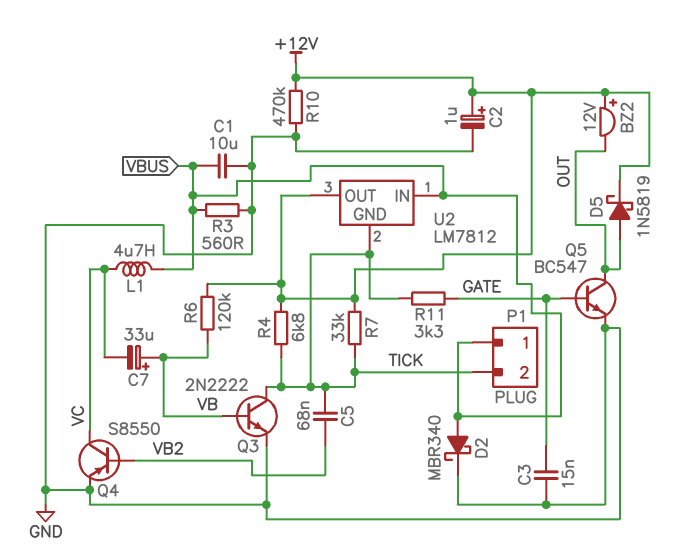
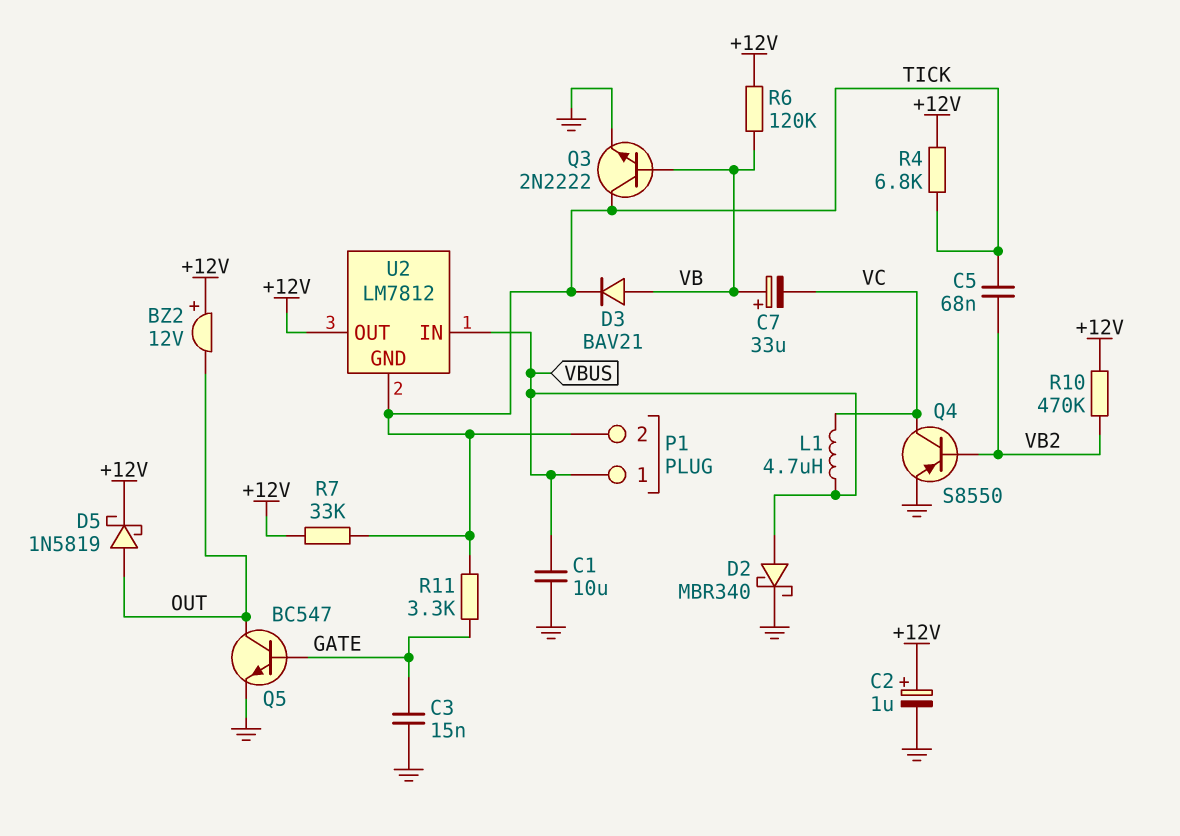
D3: none -> diode BAV21 (A VB, K TICK)
R3: 560 (GND, VBUS) -> none
R10: 470k (+12V, GND) -> 470k (+12V, VB2)

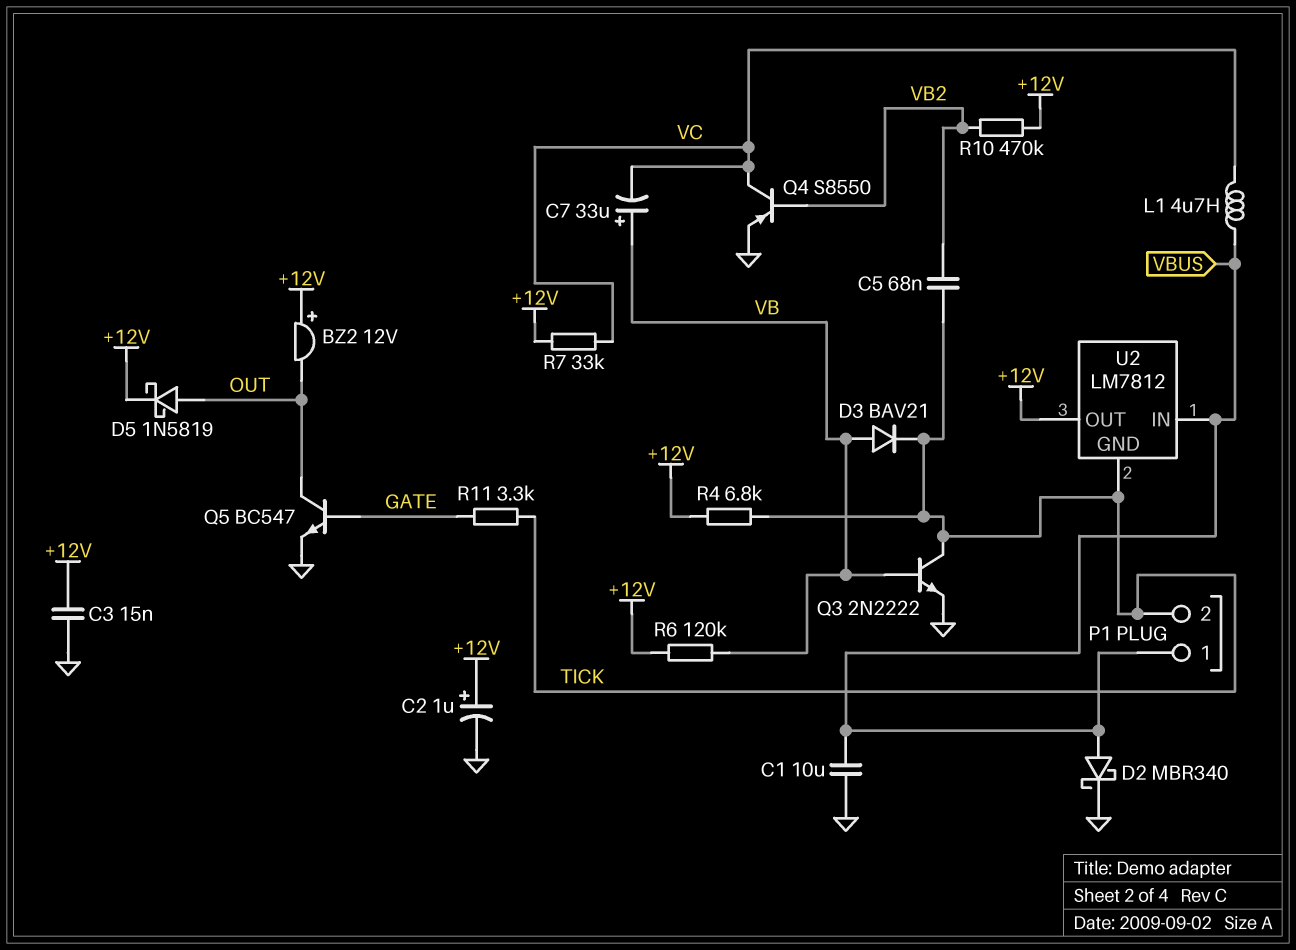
C3: 15nF (GATE, GND) -> 15nF (+12V, GND)
R7: 33k (+12V, TICK) -> 33k (+12V, VC)

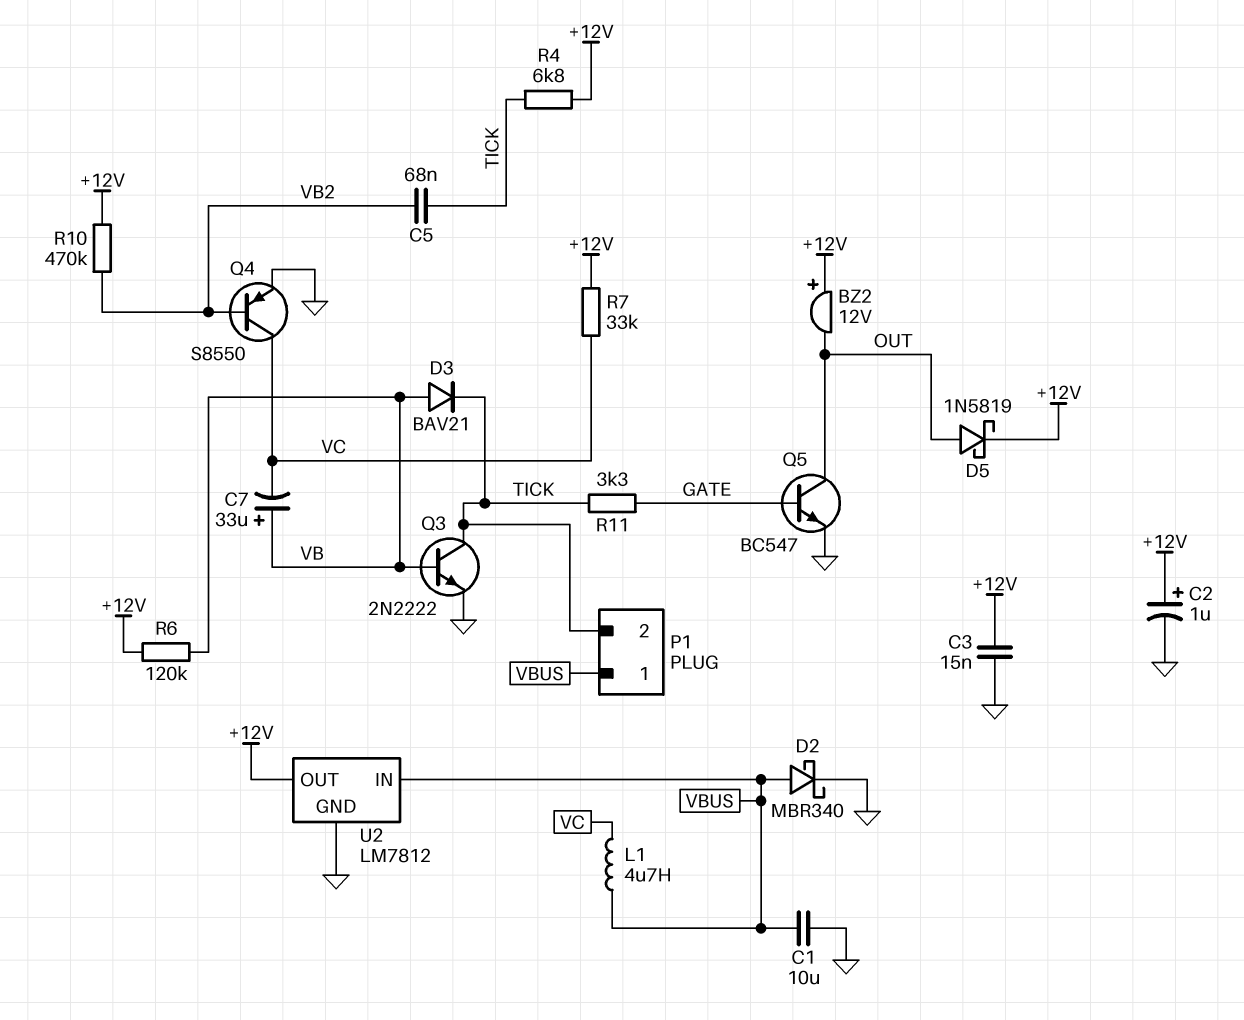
U2 pin GND: TICK -> GND

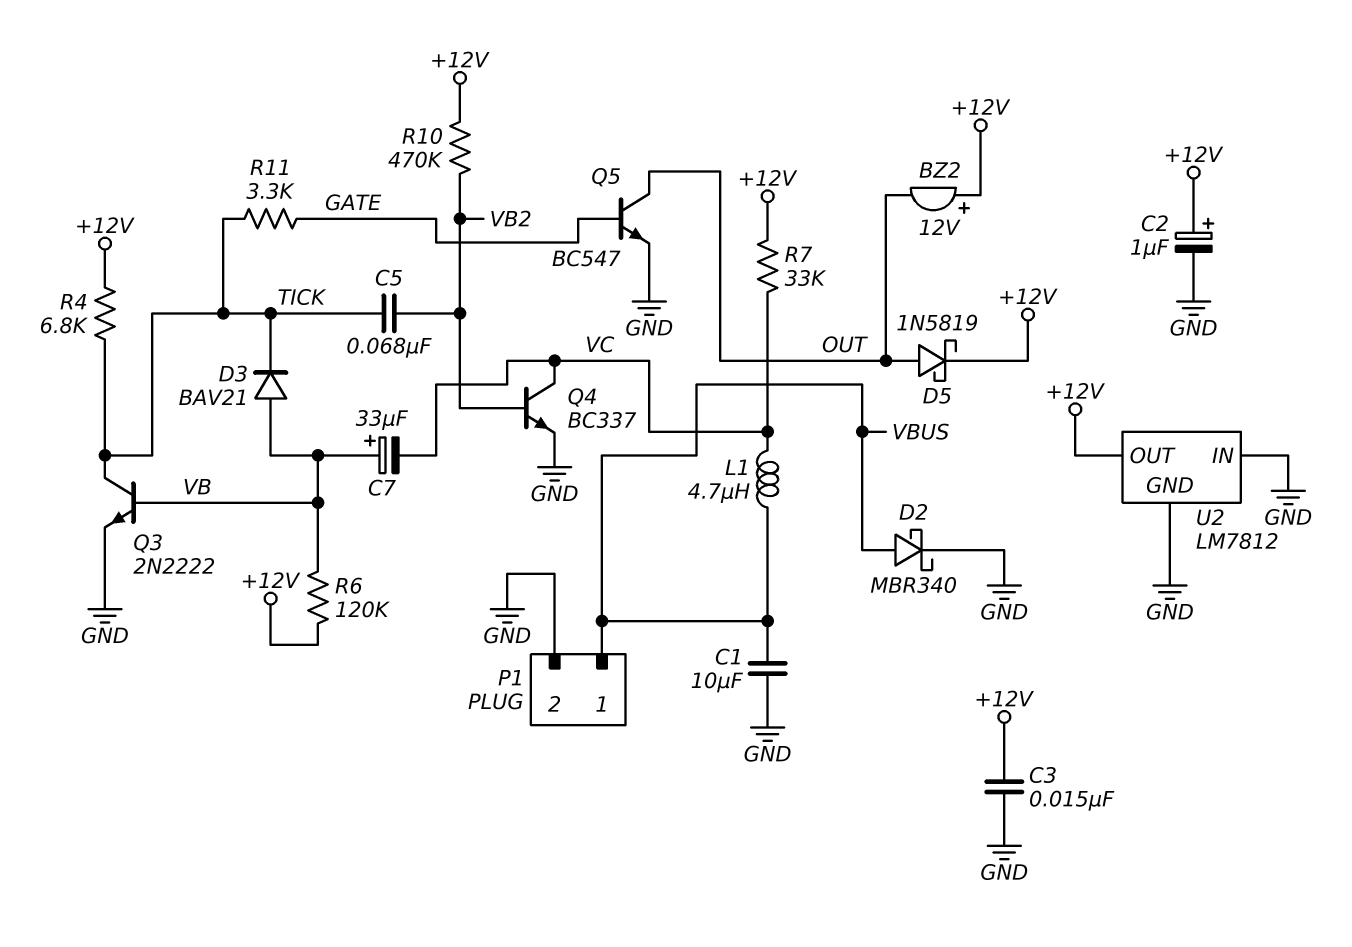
P1 pin 2: TICK -> GND
Q4: PNP S8550 (B VB2, C VC, E GND) -> NPN BC337 (B VB2, C VC, E GND)
U2 pin IN: VBUS -> GND

